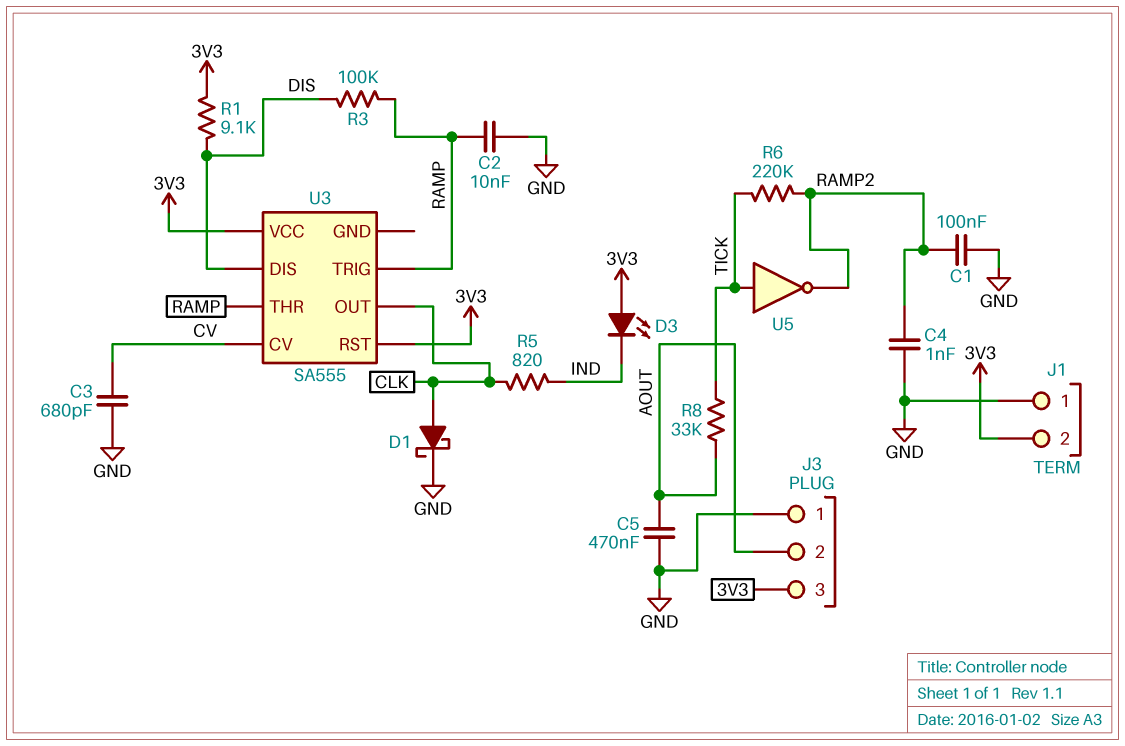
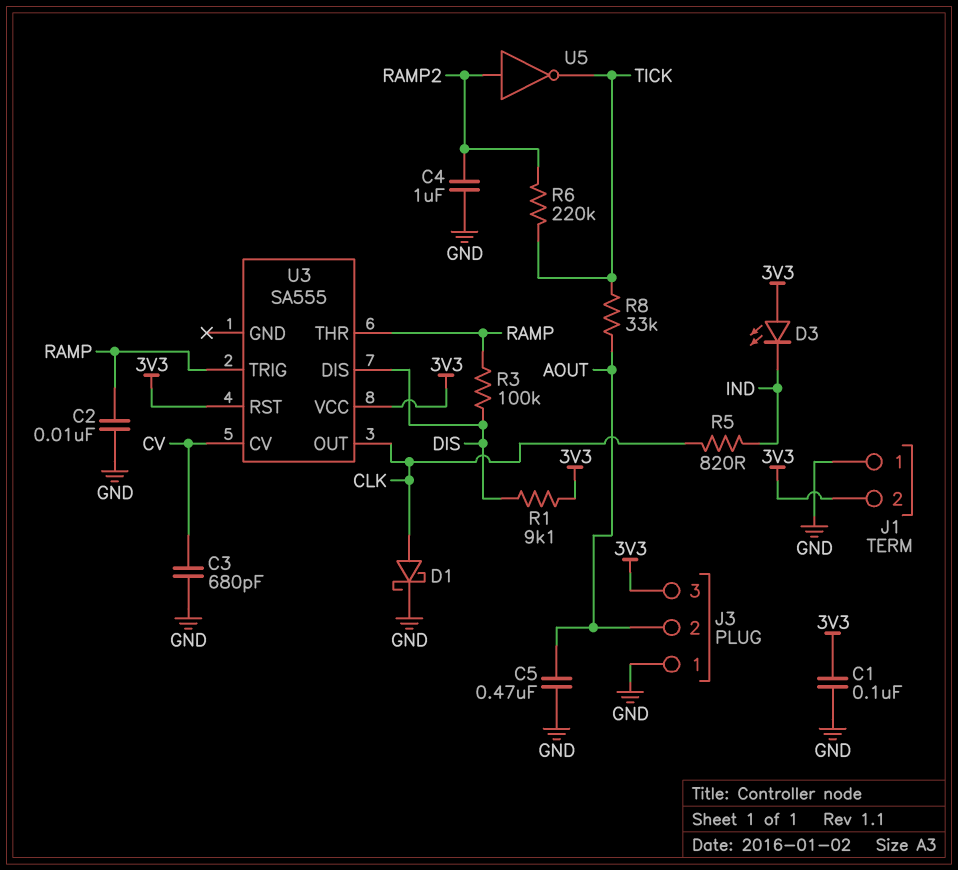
C1: 100nF (GND, RAMP2) -> 100nF (3V3, GND)
C4: 1nF (GND, RAMP2) -> 1uF (GND, RAMP2)
U5: NOT (in TICK, out RAMP2) -> NOT (in RAMP2, out TICK)

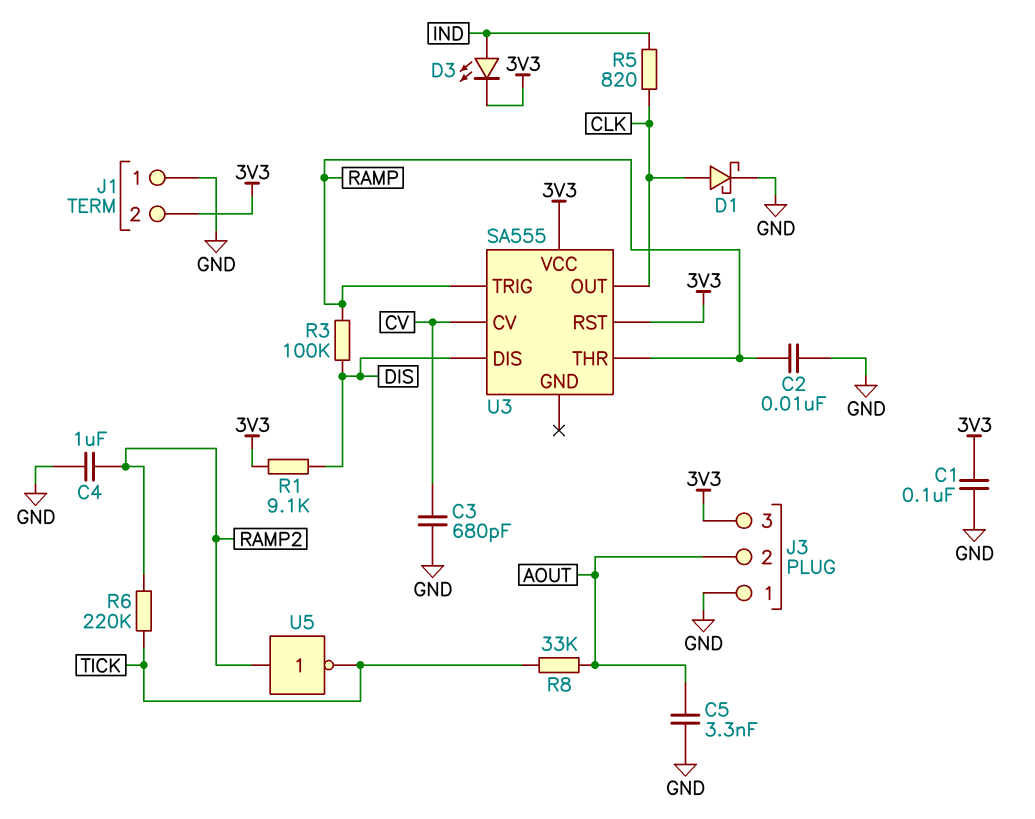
C5: 470nF (AOUT, GND) -> 3.3nF (AOUT, GND)
D3: LED (A 3V3, K IND) -> LED (A IND, K 3V3)

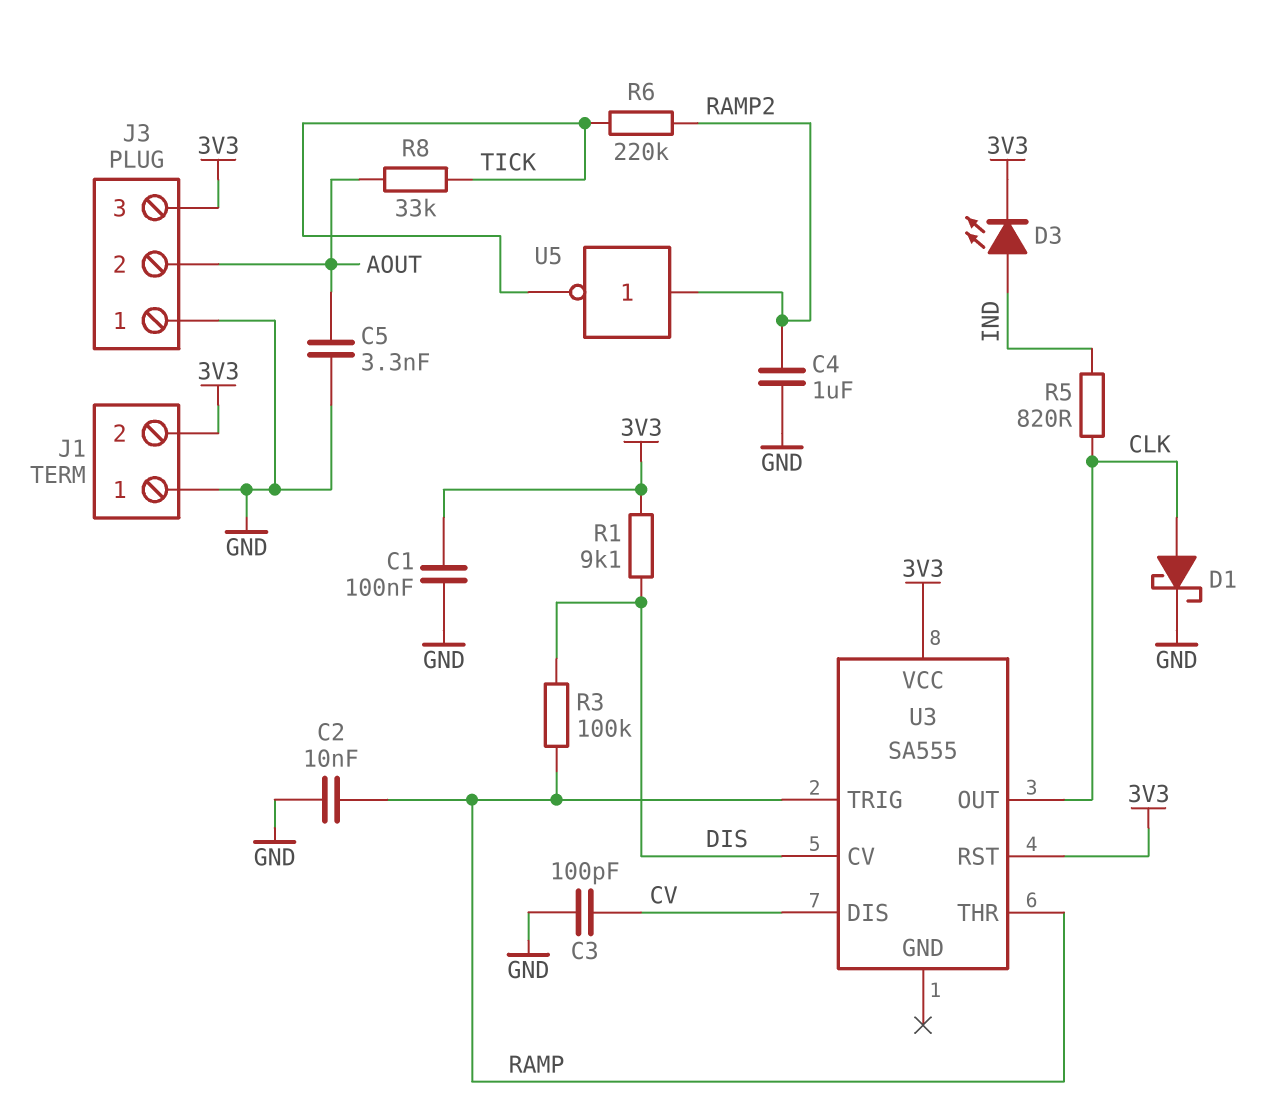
C3: 680pF (CV, GND) -> 100pF (CV, GND)
U3 pin CV: CV -> DIS
U3 pin DIS: DIS -> CV

